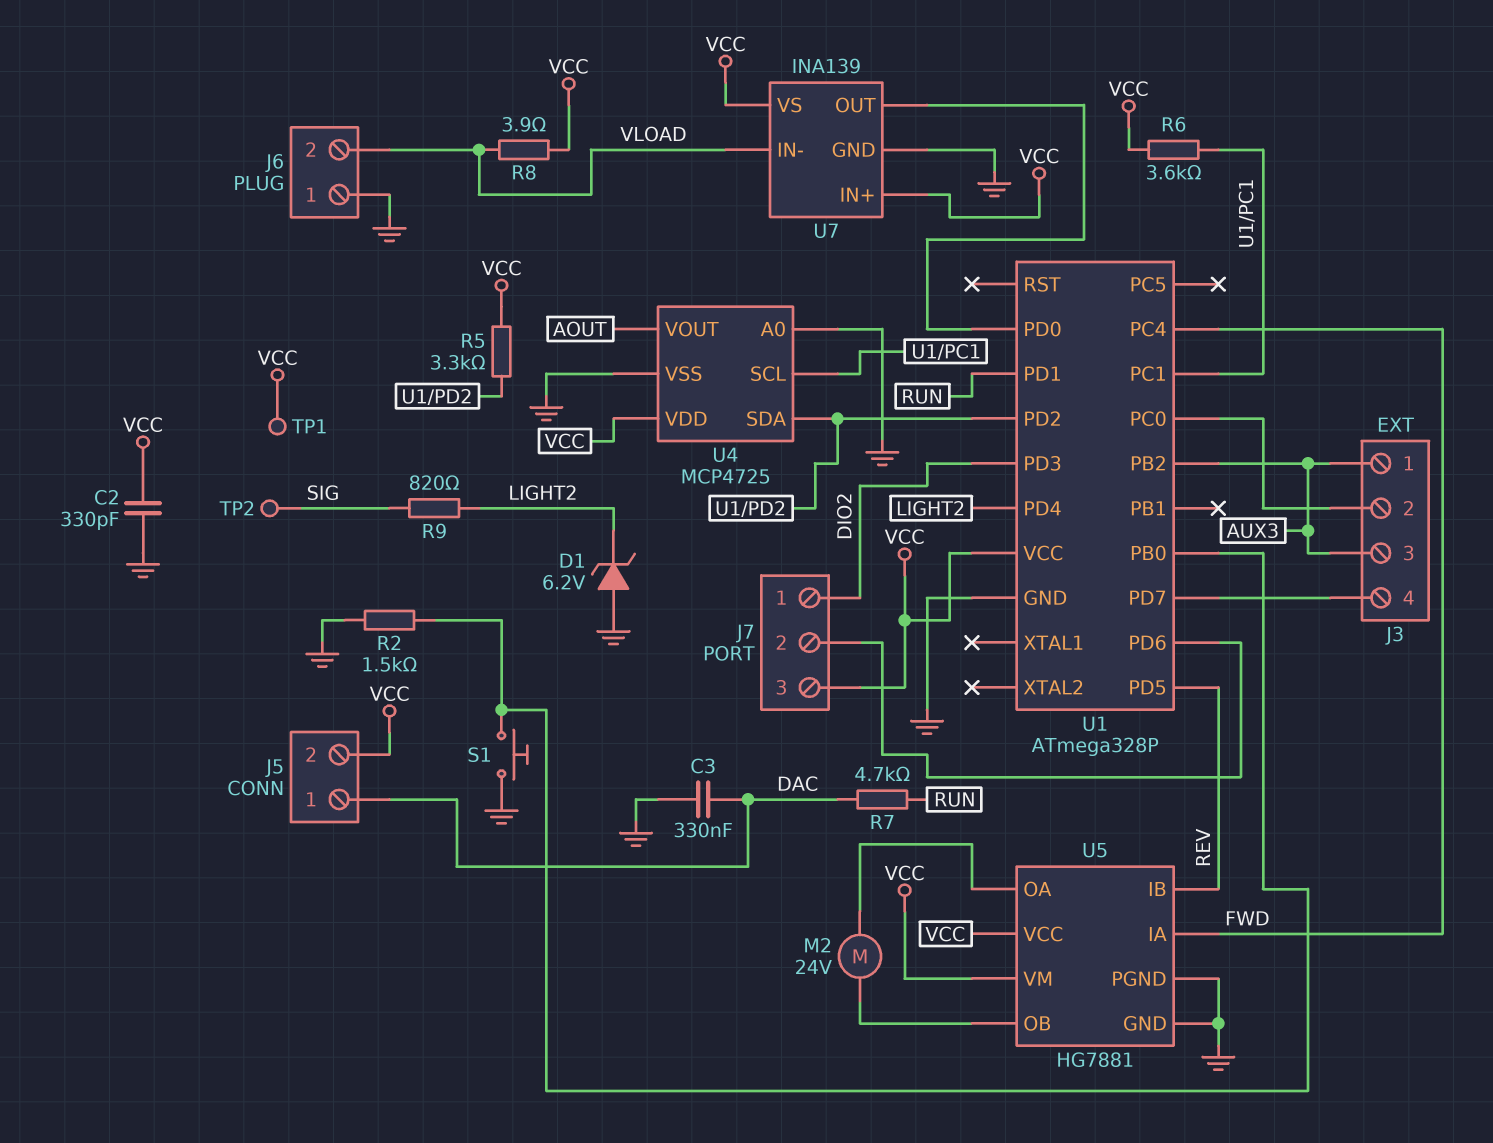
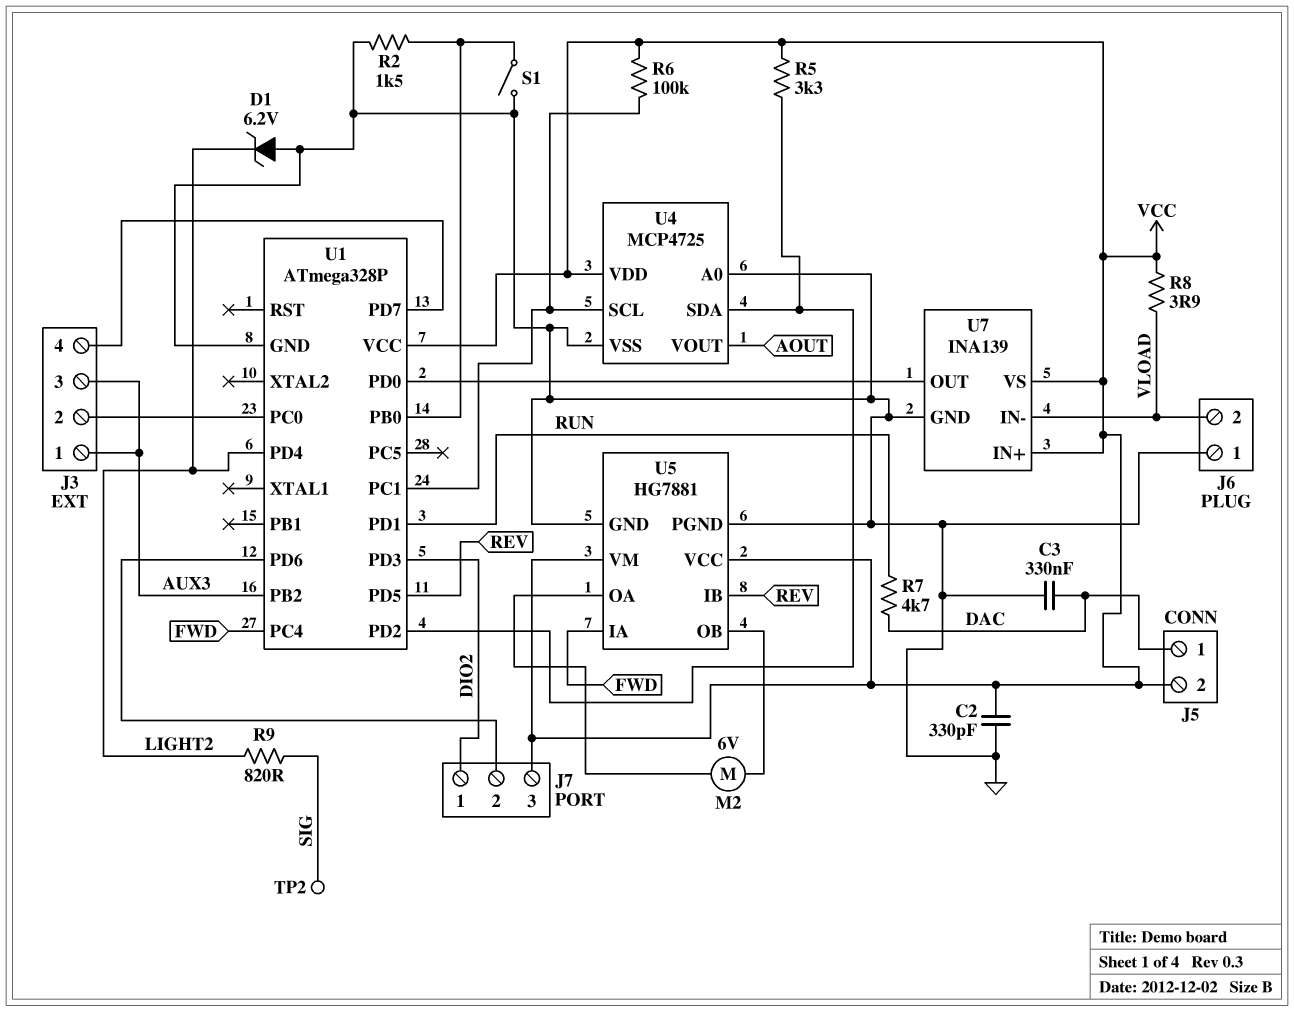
M2: motor 24V (U5/OA, U5/OB) -> motor 6V (U5/OA, U5/OB)
R6: 3.6k (U1/PC1, VCC) -> 100k (U1/PC1, VCC)
S1: button (GND, U1/PB0) -> switch (GND, U1/PB0)
TP1: test point (VCC) -> none

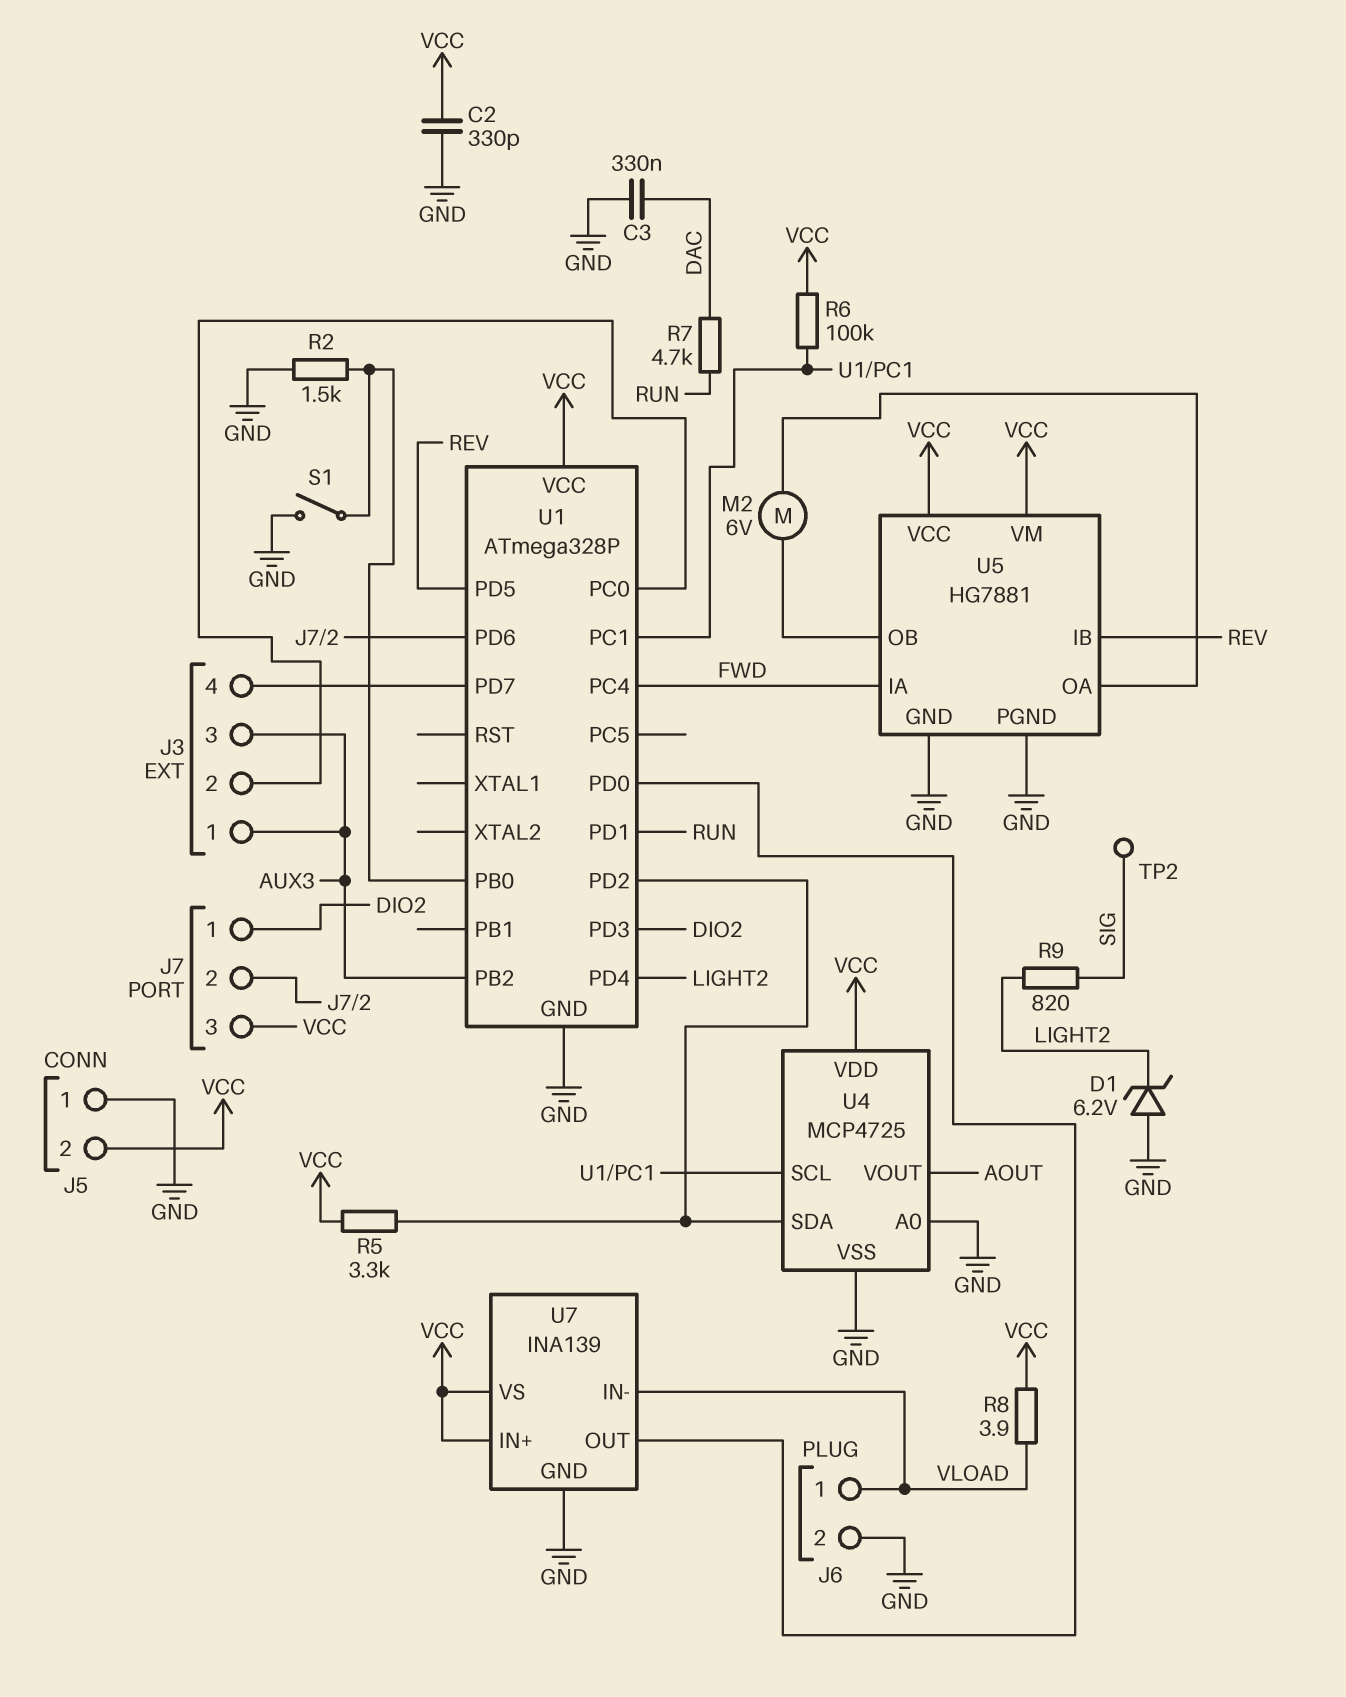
J5 pin 1: DAC -> GND
J6 pin 1: GND -> VLOAD
J6 pin 2: VLOAD -> GND

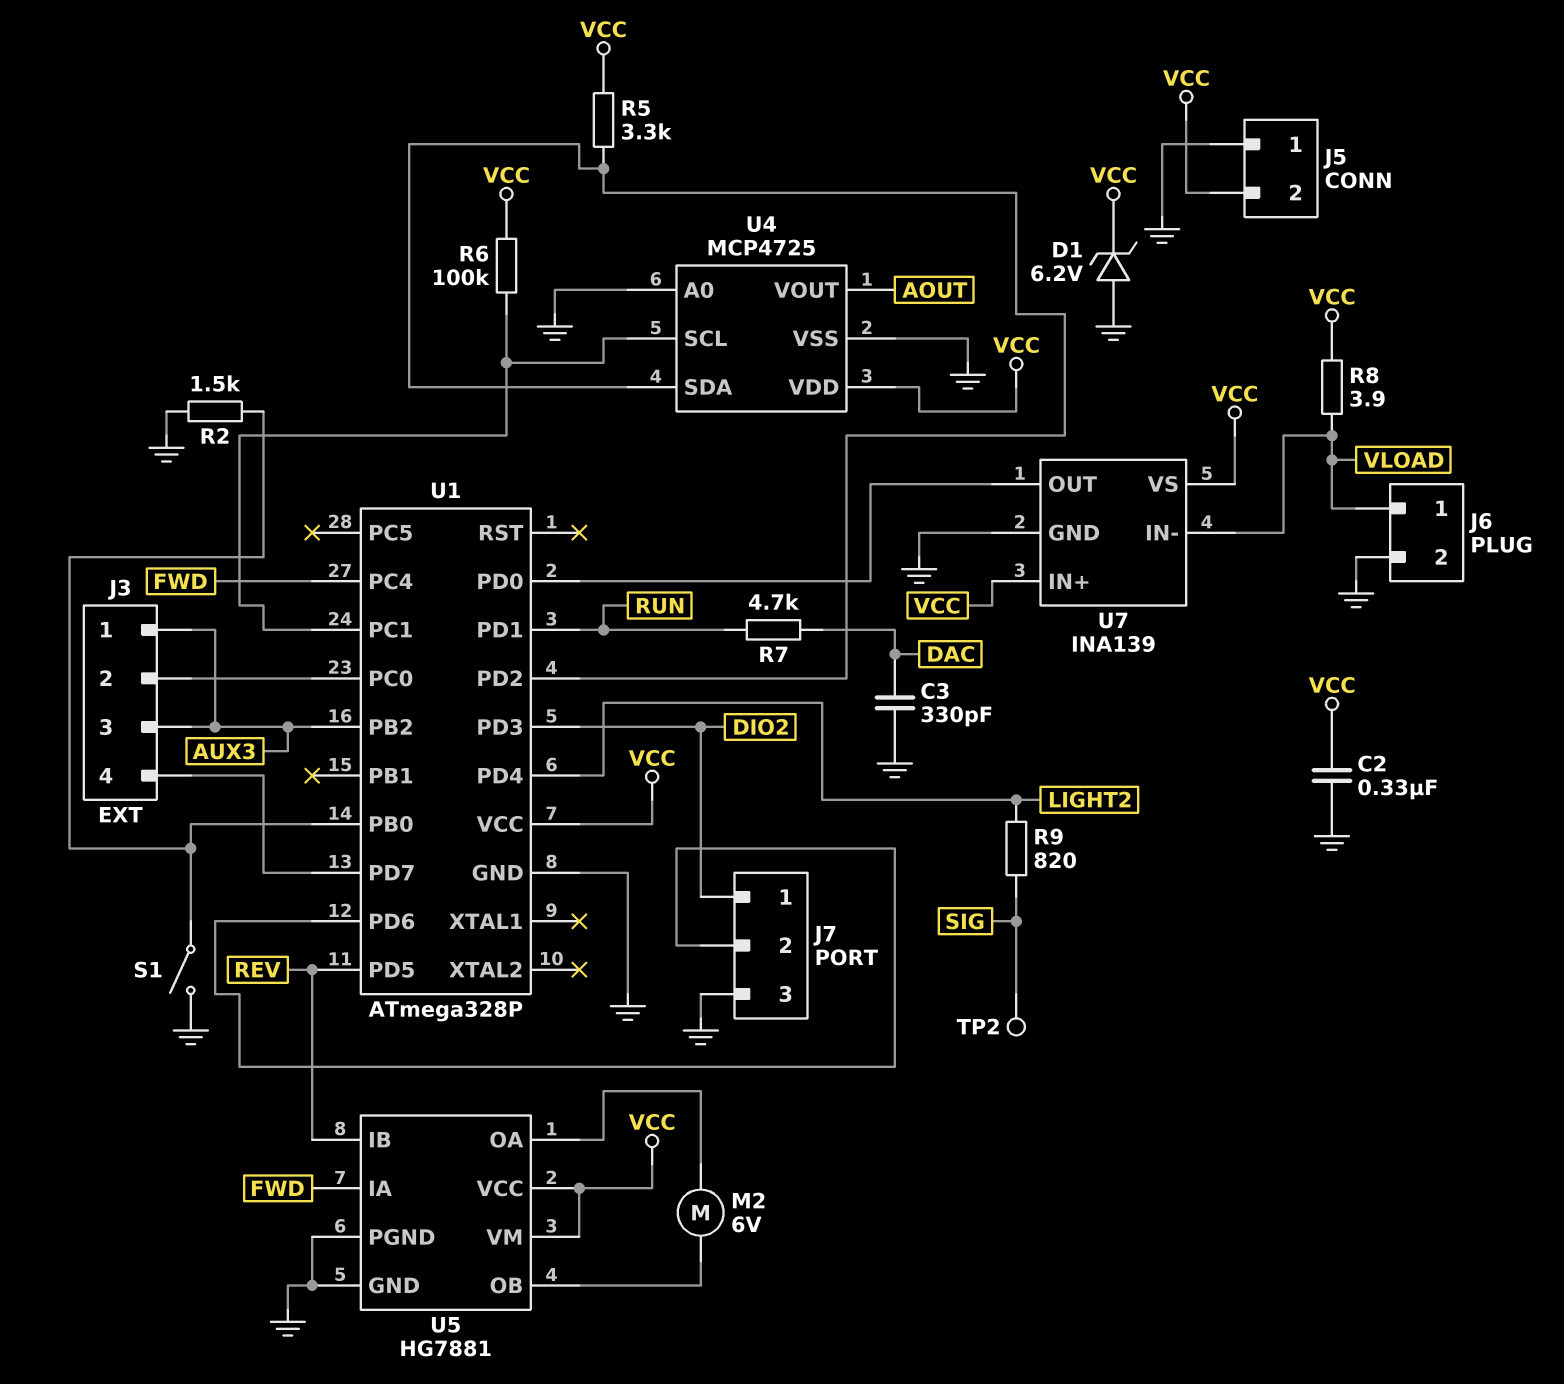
C2: 330pF (GND, VCC) -> 330nF (GND, VCC)
C3: 330nF (DAC, GND) -> 330pF (DAC, GND)
D1: zener 6.2V (A GND, K LIGHT2) -> zener 6.2V (A GND, K VCC)
J7 pin 3: VCC -> GND

